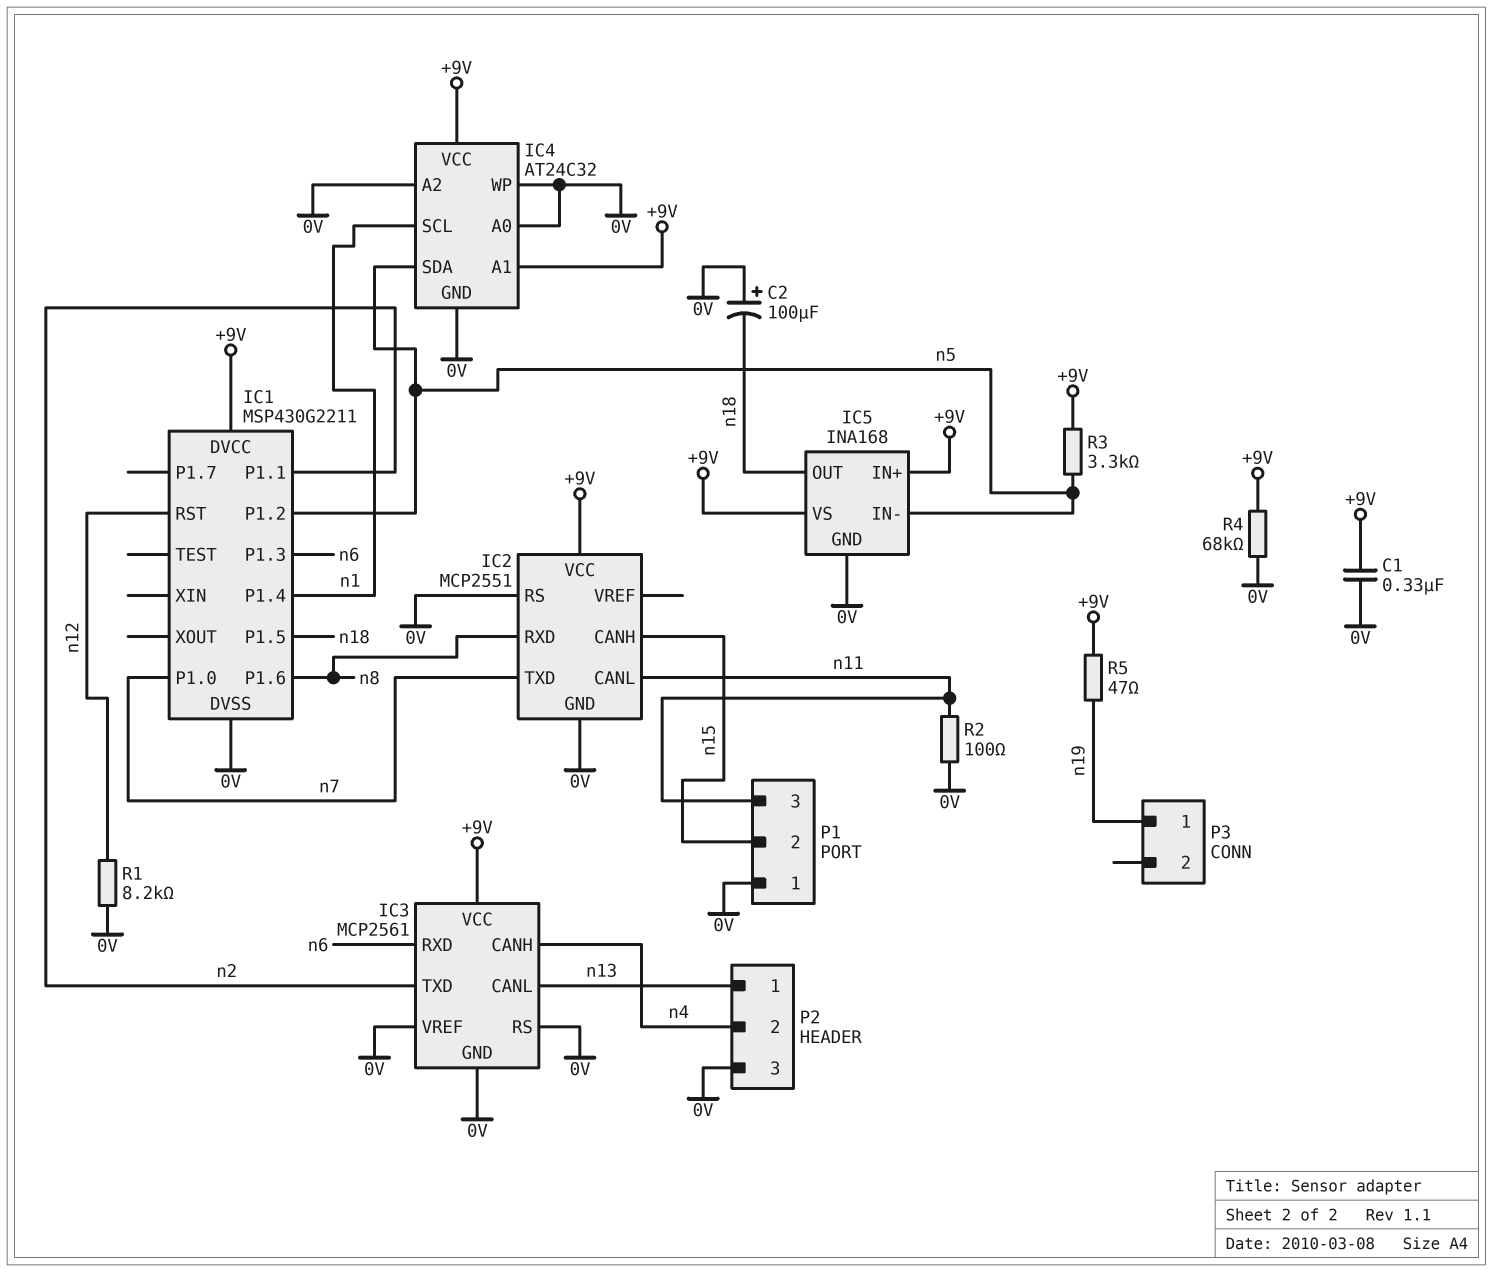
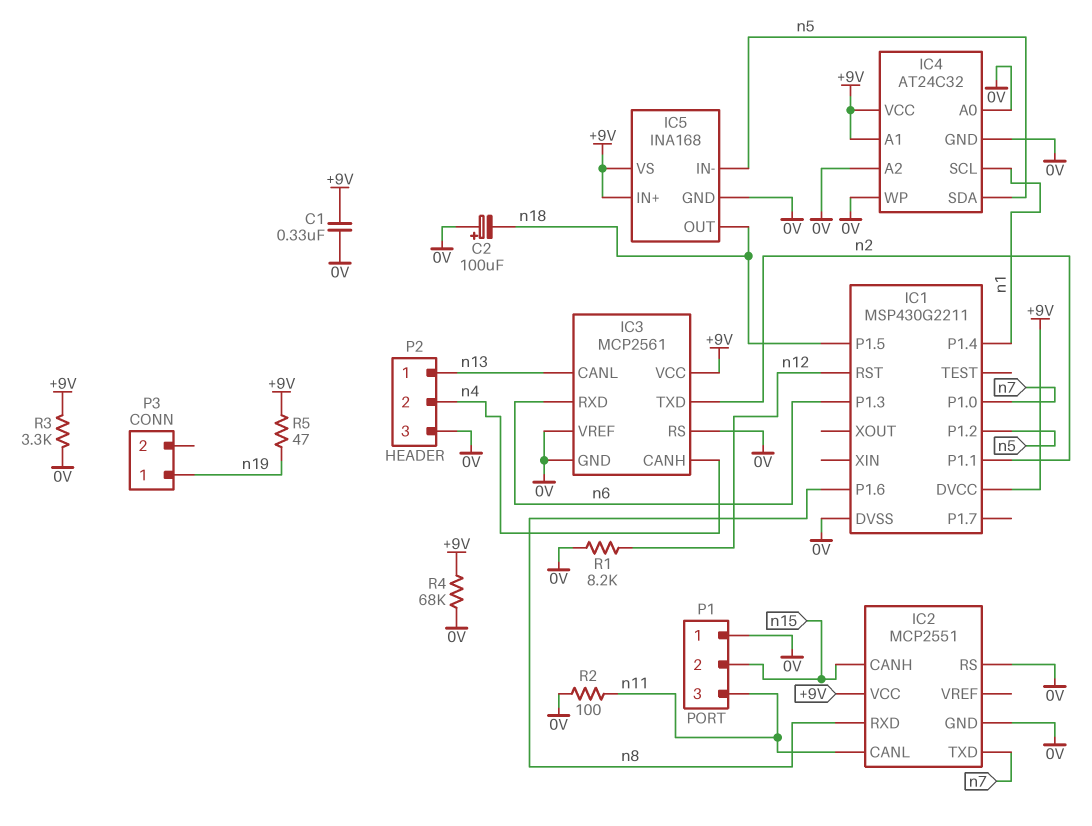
R3: 3.3k (+9V, n5) -> 3.3k (+9V, 0V)

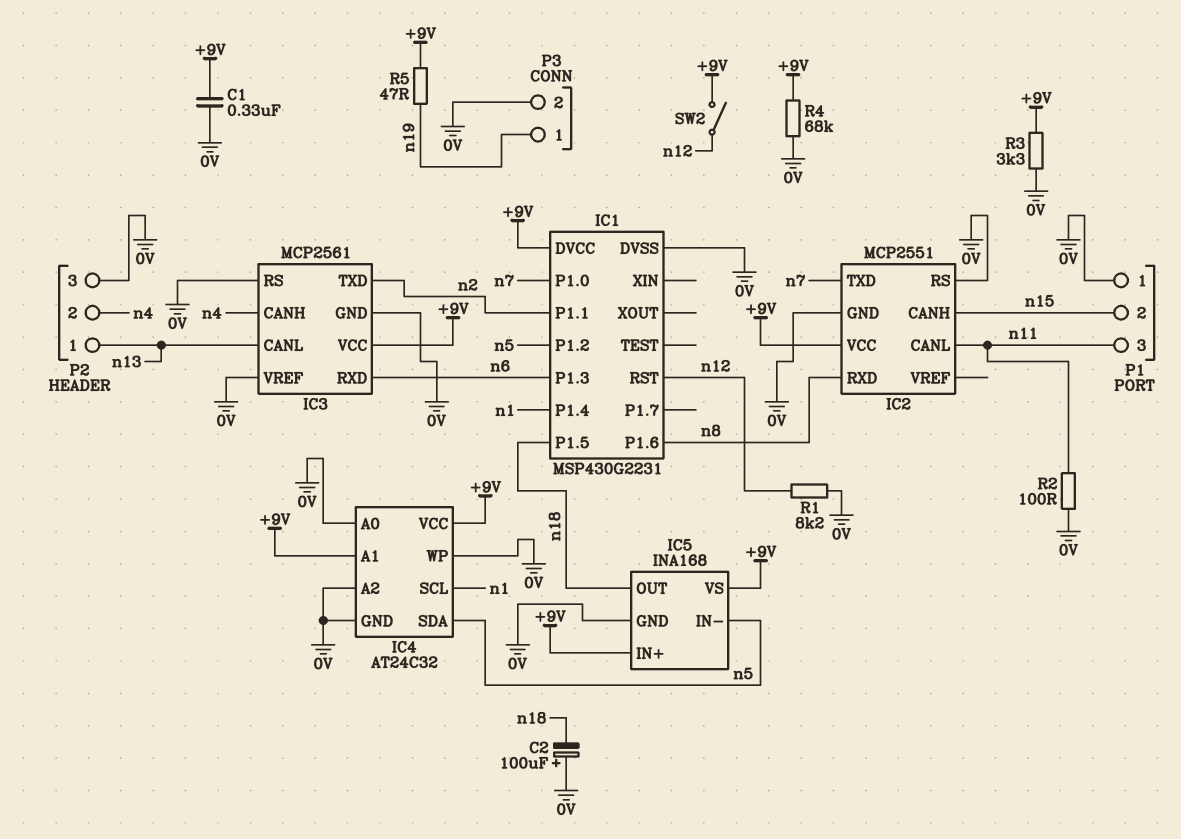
IC1: MSP430G2211 -> MSP430G2231
P3 pin 2: none -> 0V
SW2: none -> switch (+9V, n12)

